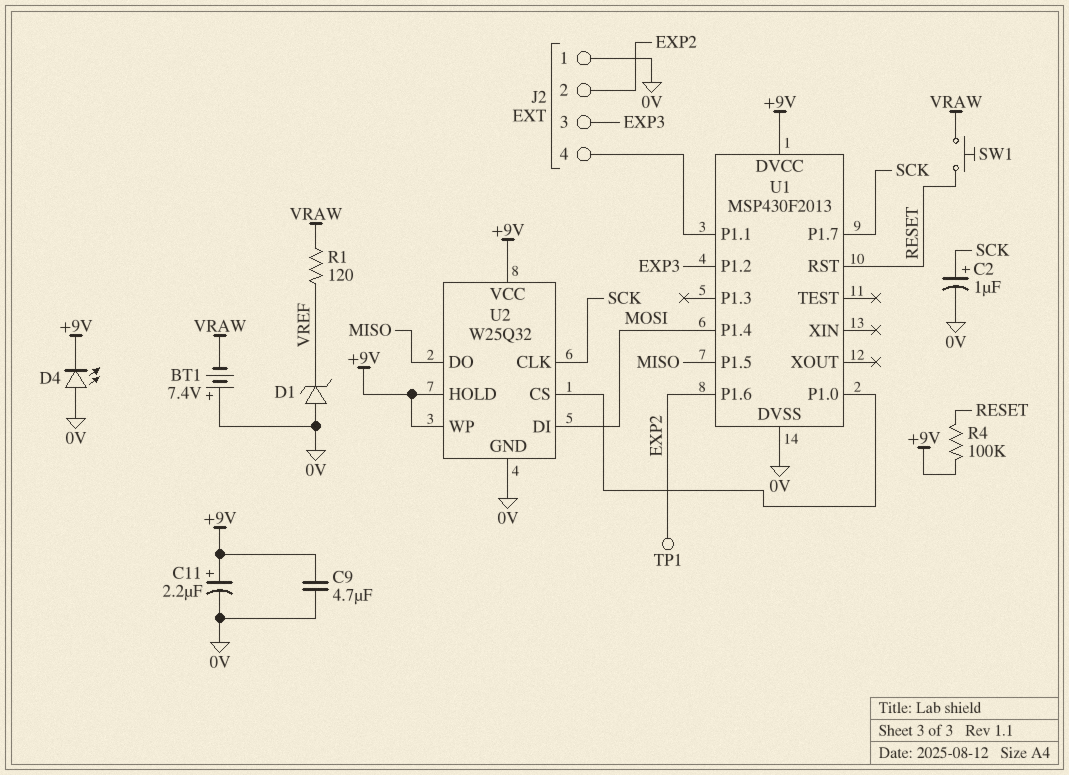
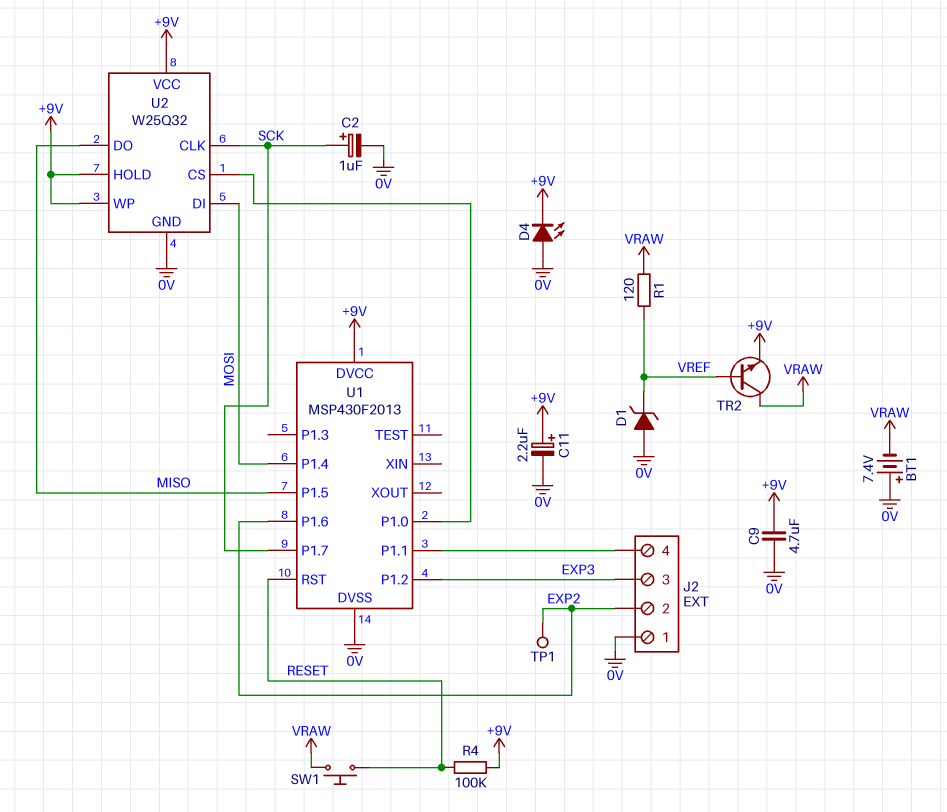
TR2: none -> NPN (B VREF, C VRAW, E +9V)

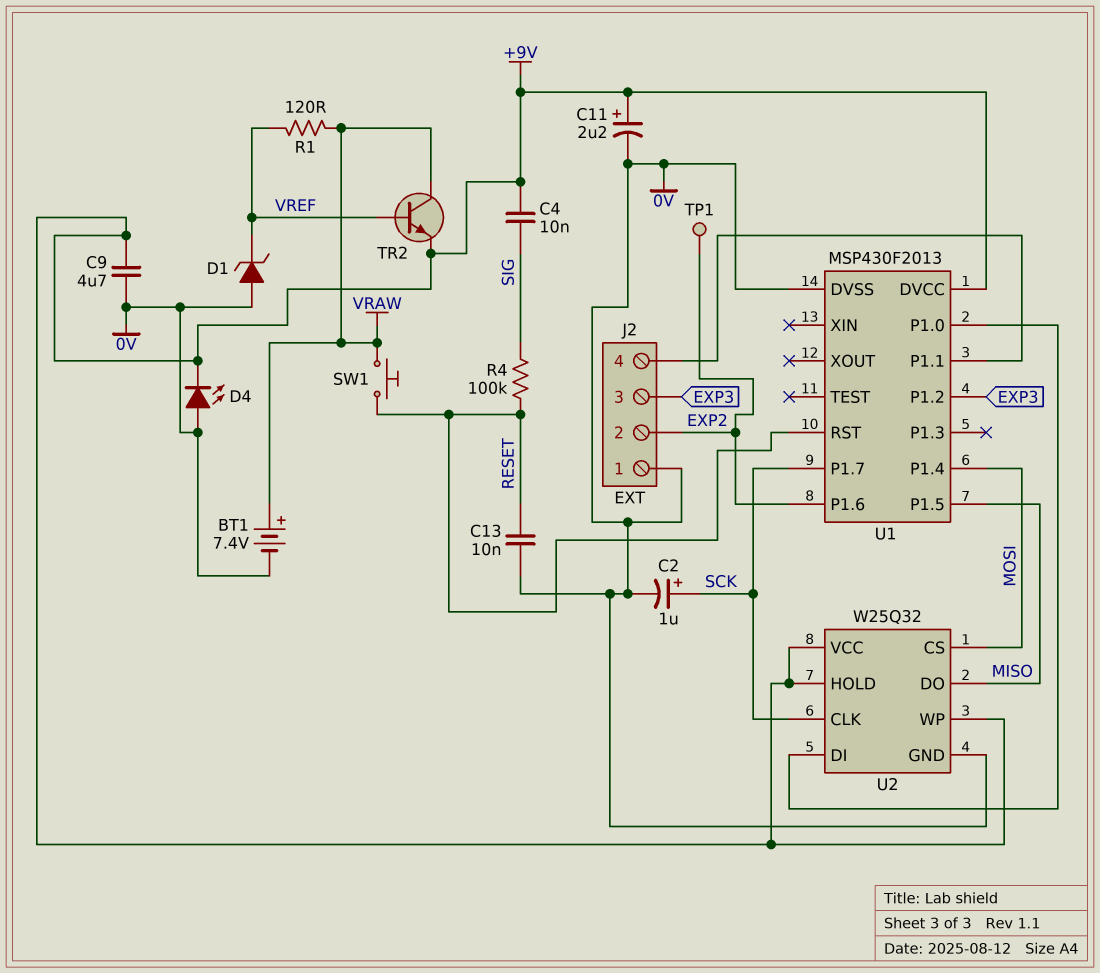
BT1: 7.4V (plus 0V, minus VRAW) -> 7.4V (plus VRAW, minus 0V)
C4: none -> 10nF (+9V, SIG)
C13: none -> 10nF (0V, RESET)
R4: 100k (+9V, RESET) -> 100k (RESET, SIG)
U2 pin CS: U1/P1.0 -> MOSI
U2 pin DI: MOSI -> U1/P1.0

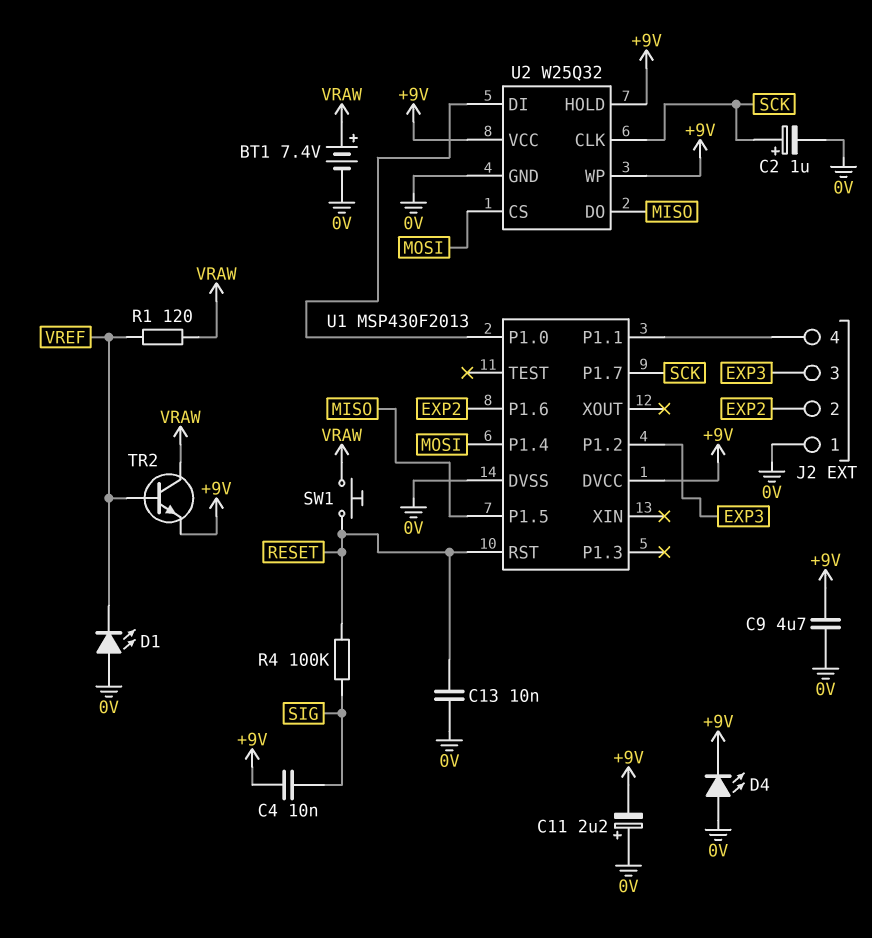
C11: 2.2uF (plus +9V, minus 0V) -> 2.2uF (plus 0V, minus +9V)
D1: zener (A 0V, K VREF) -> LED (A 0V, K VREF)
TP1: test point (EXP2) -> none

